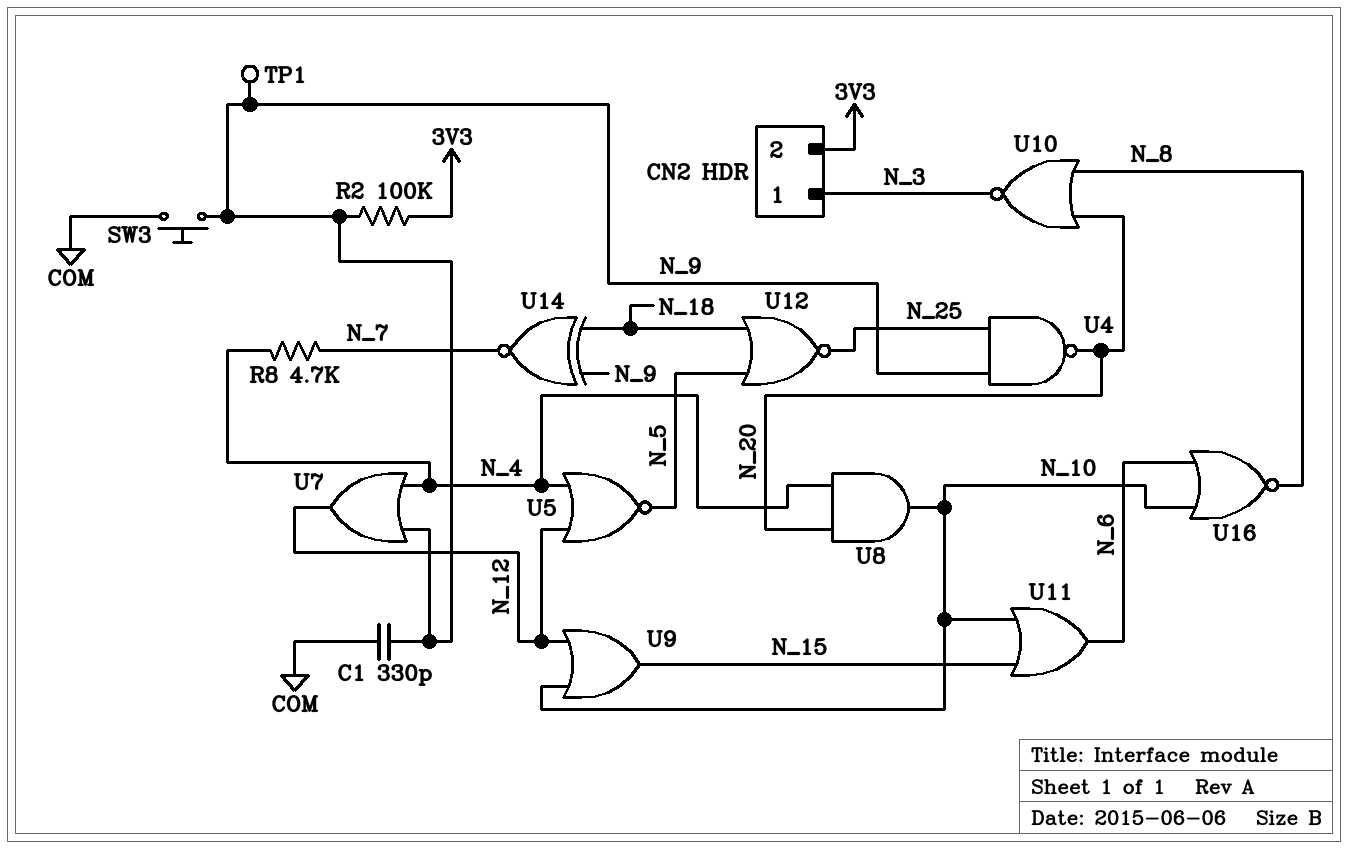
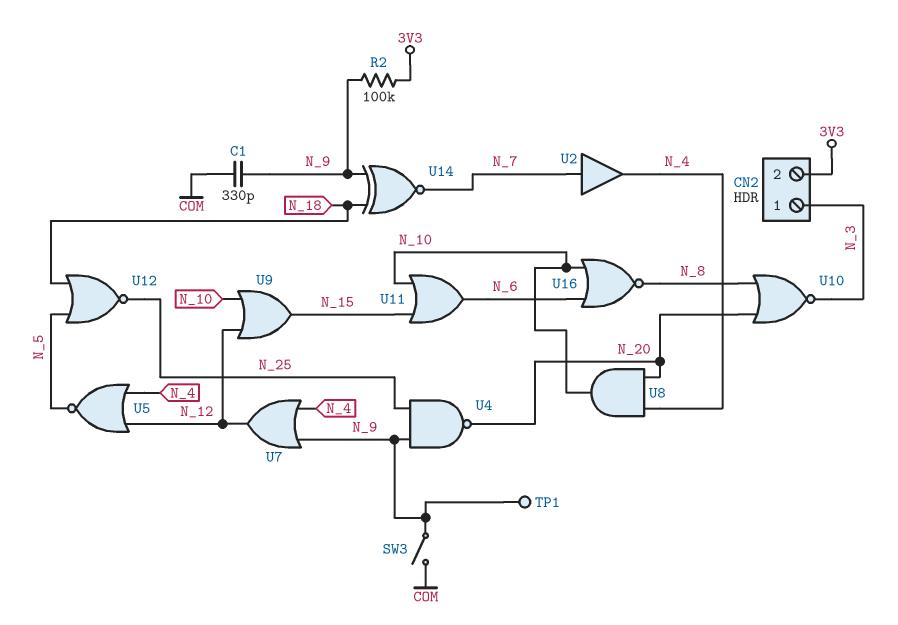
R8: 4.7k (N_4, N_7) -> none
SW3: button (COM, N_9) -> switch (COM, N_9)
U2: none -> buffer (in N_7, out N_4)

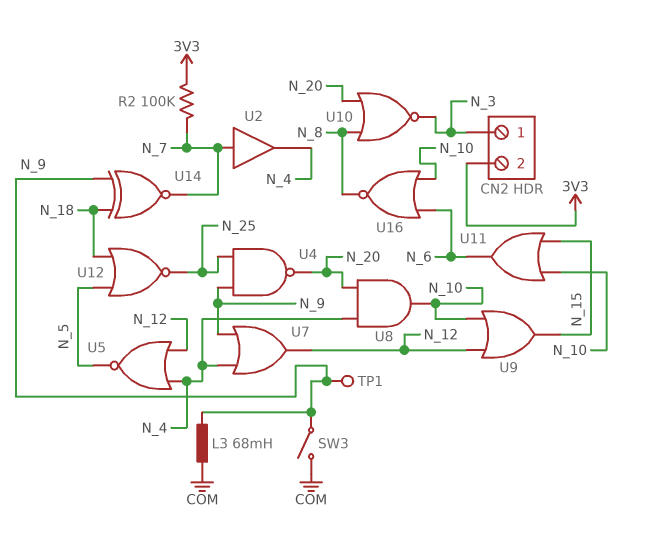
C1: 330pF (COM, N_9) -> none
L3: none -> 68mH (COM, N_9)
R2: 100k (3V3, N_9) -> 100k (3V3, N_7)

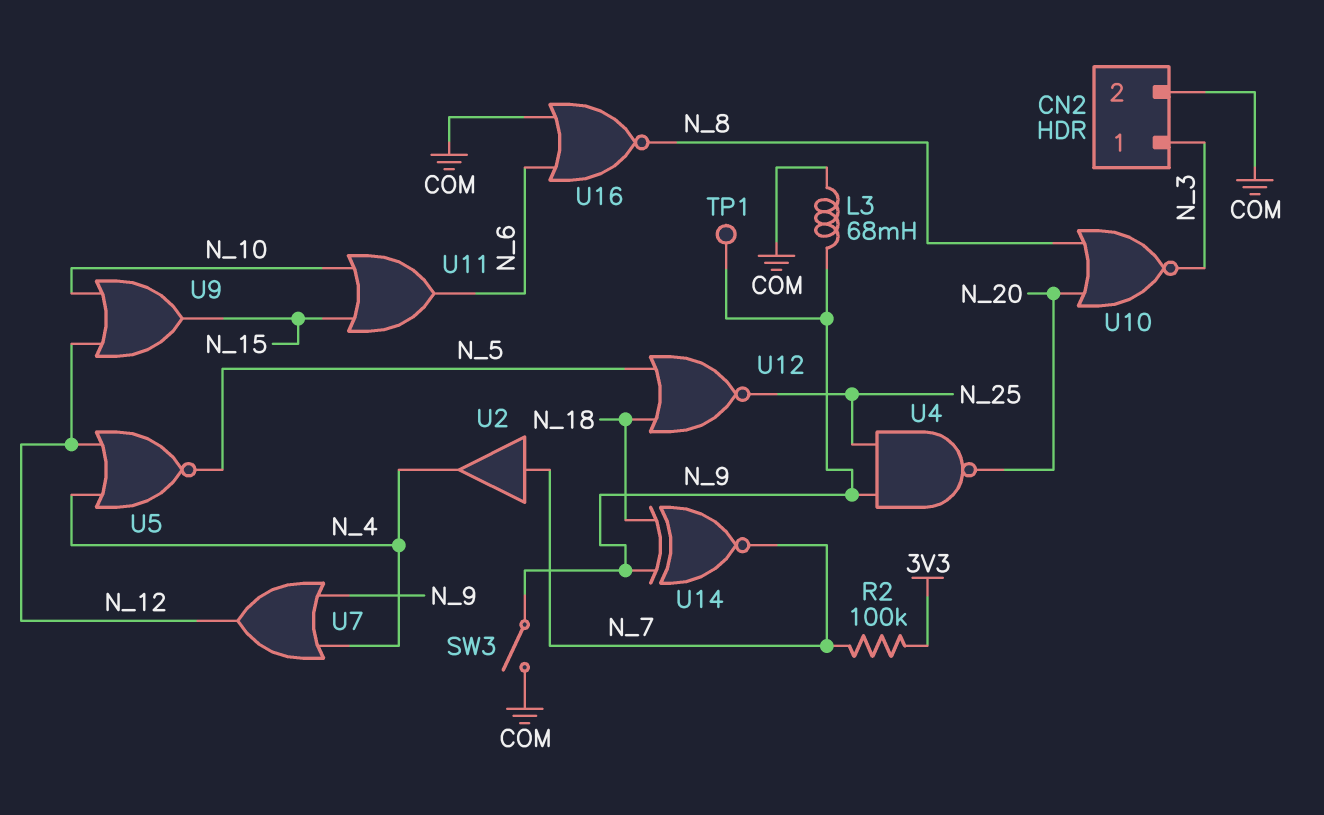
CN2 pin 2: 3V3 -> COM
U8: AND (in N_4, in N_20, out N_10) -> none
U16: NOR (in N_6, in N_10, out N_8) -> NOR (in COM, in N_6, out N_8)

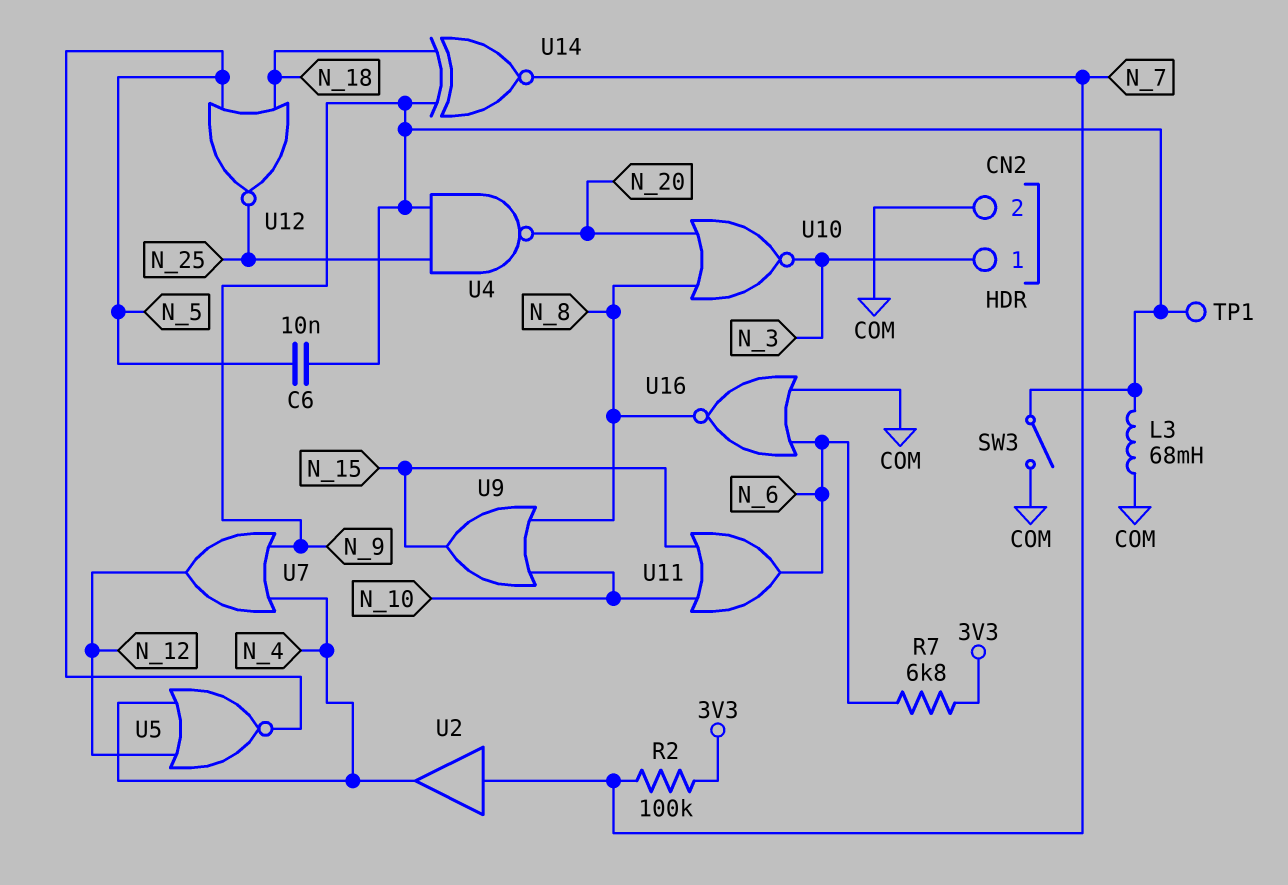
C6: none -> 10nF (N_5, N_9)
R7: none -> 6.8k (3V3, N_6)
U9: OR (in N_10, in N_12, out N_15) -> OR (in N_8, in N_10, out N_15)

